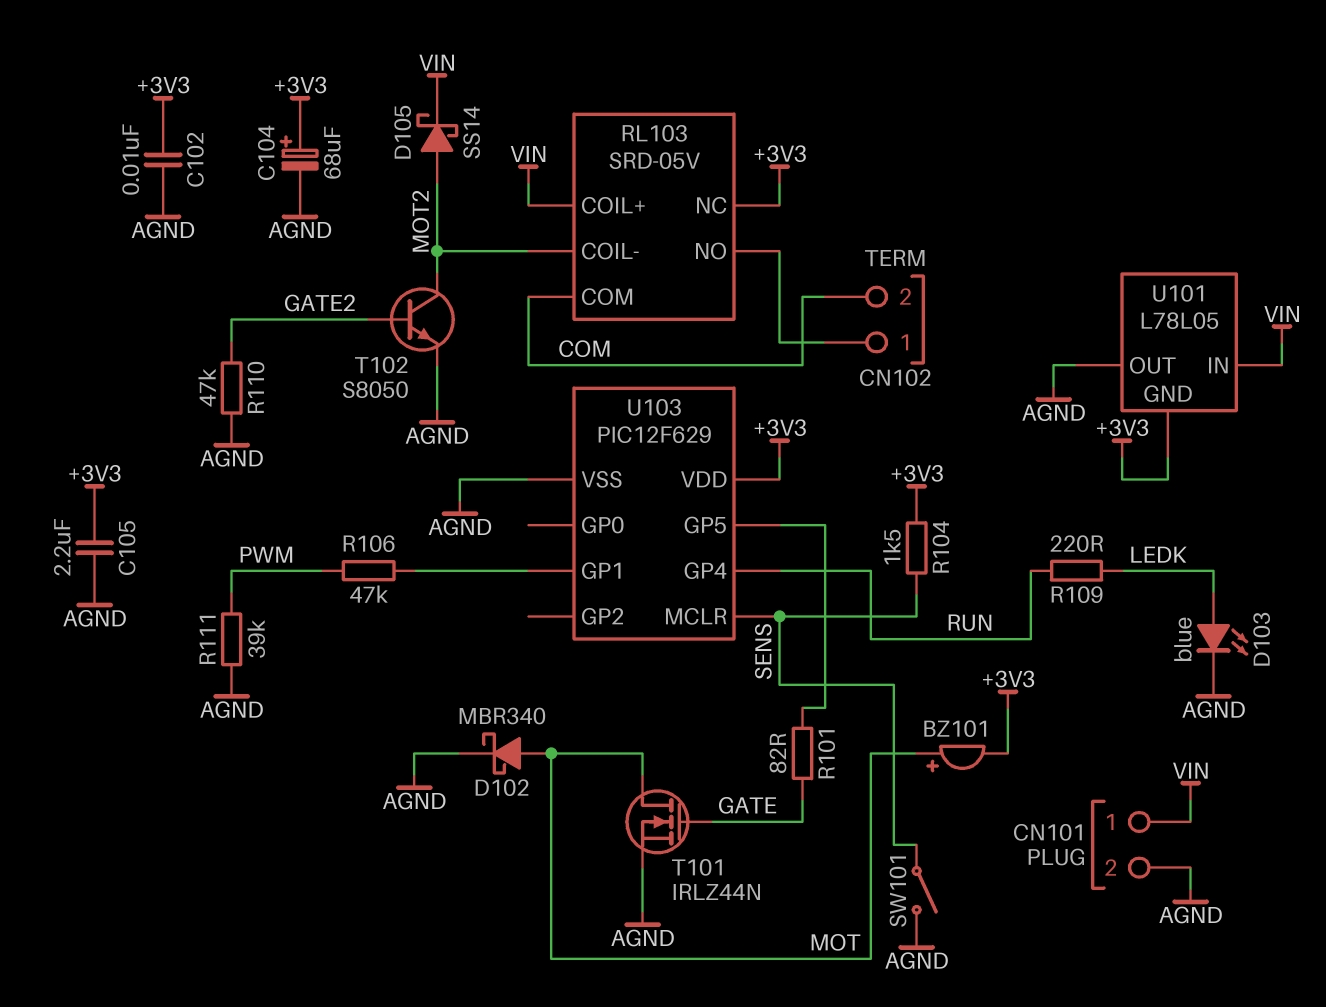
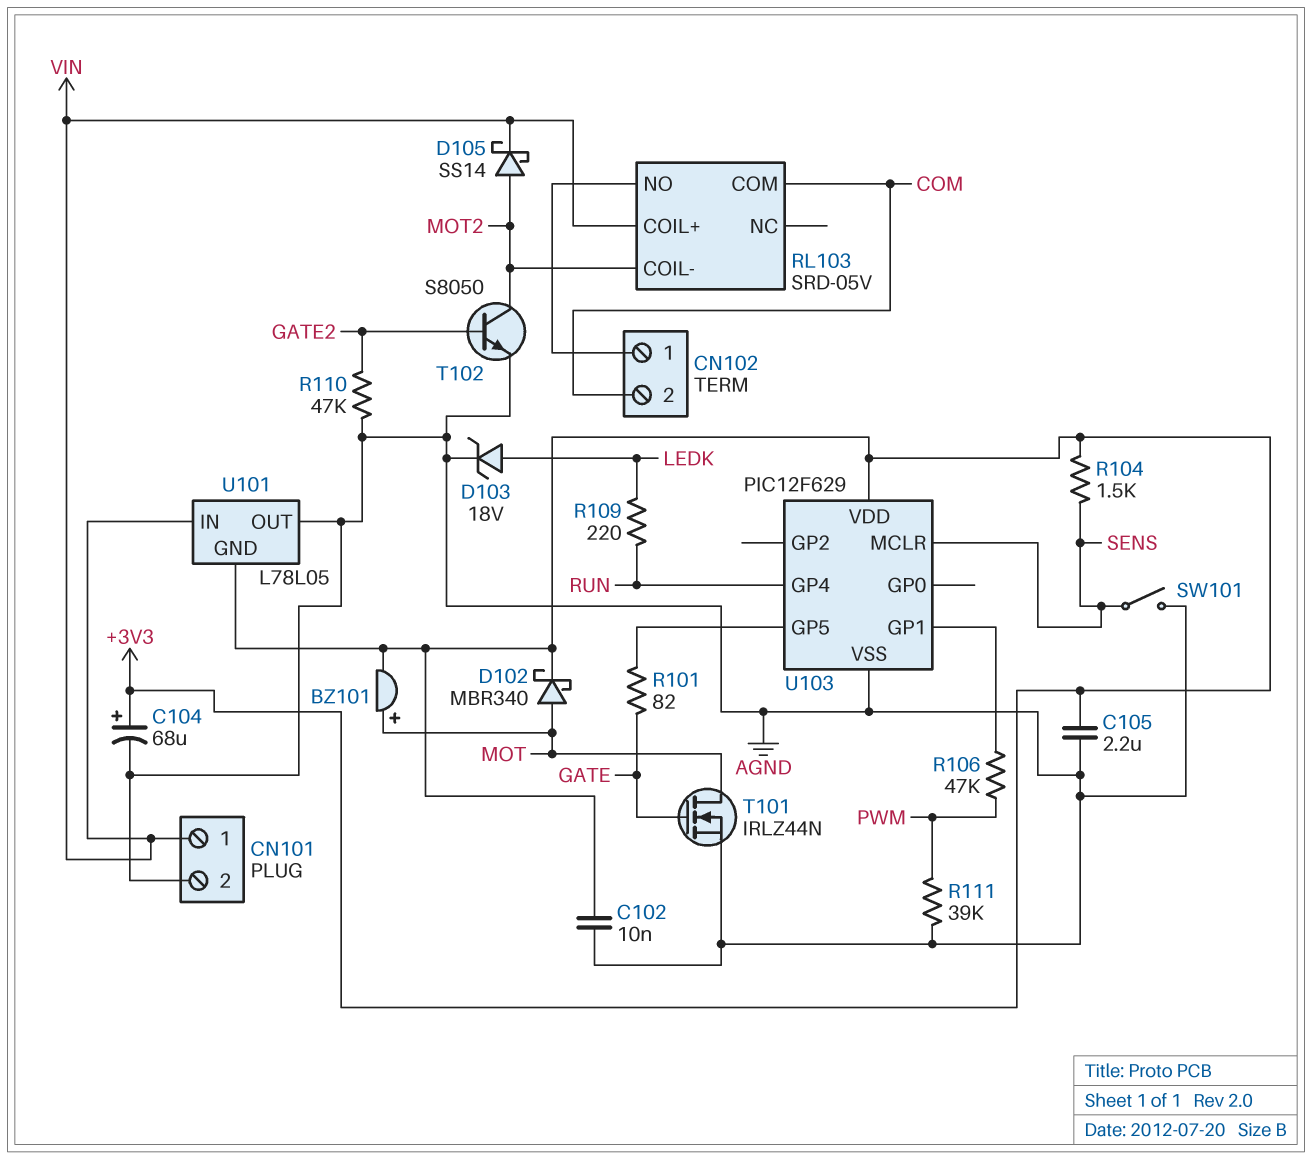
D102: schottky MBR340 (A MOT, K AGND) -> schottky MBR340 (A MOT, K +3V3)
D103: LED blue (A LEDK, K AGND) -> zener 18V (A LEDK, K AGND)
RL103 pin NC: +3V3 -> none

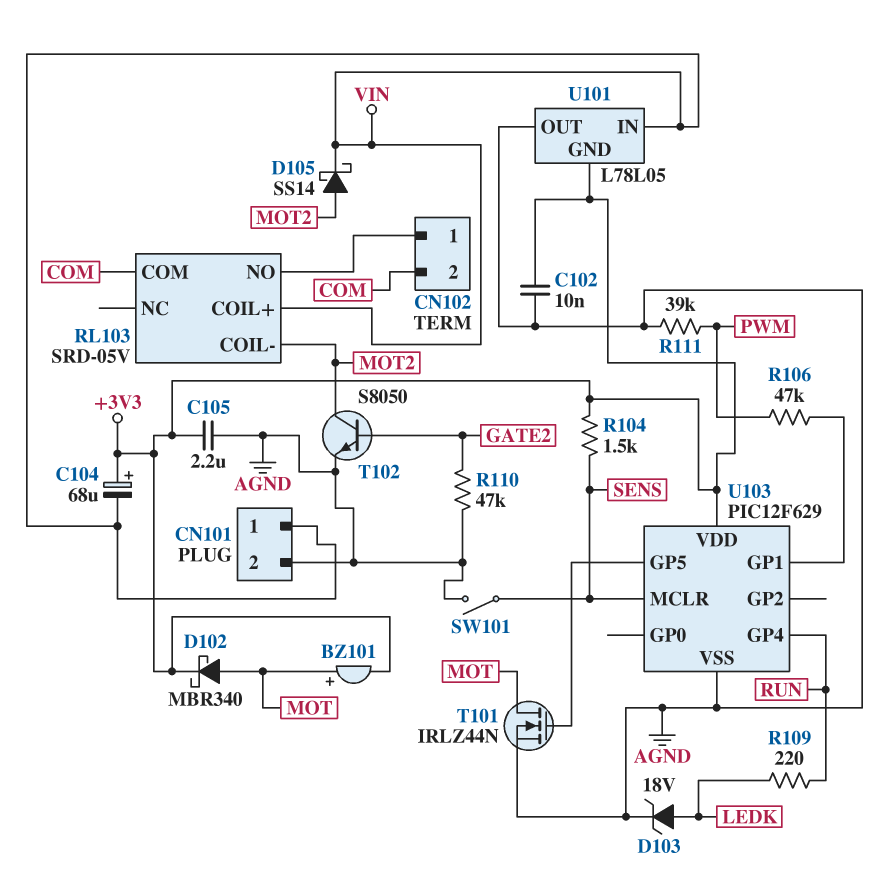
C104: 68uF (plus +3V3, minus AGND) -> 68uF (plus +3V3, minus VIN)
R101: 82 (GATE, U103/GP5) -> none
T101: NMOS IRLZ44N (G GATE, D MOT, S AGND) -> NMOS IRLZ44N (G U103/GP5, D MOT, S AGND)

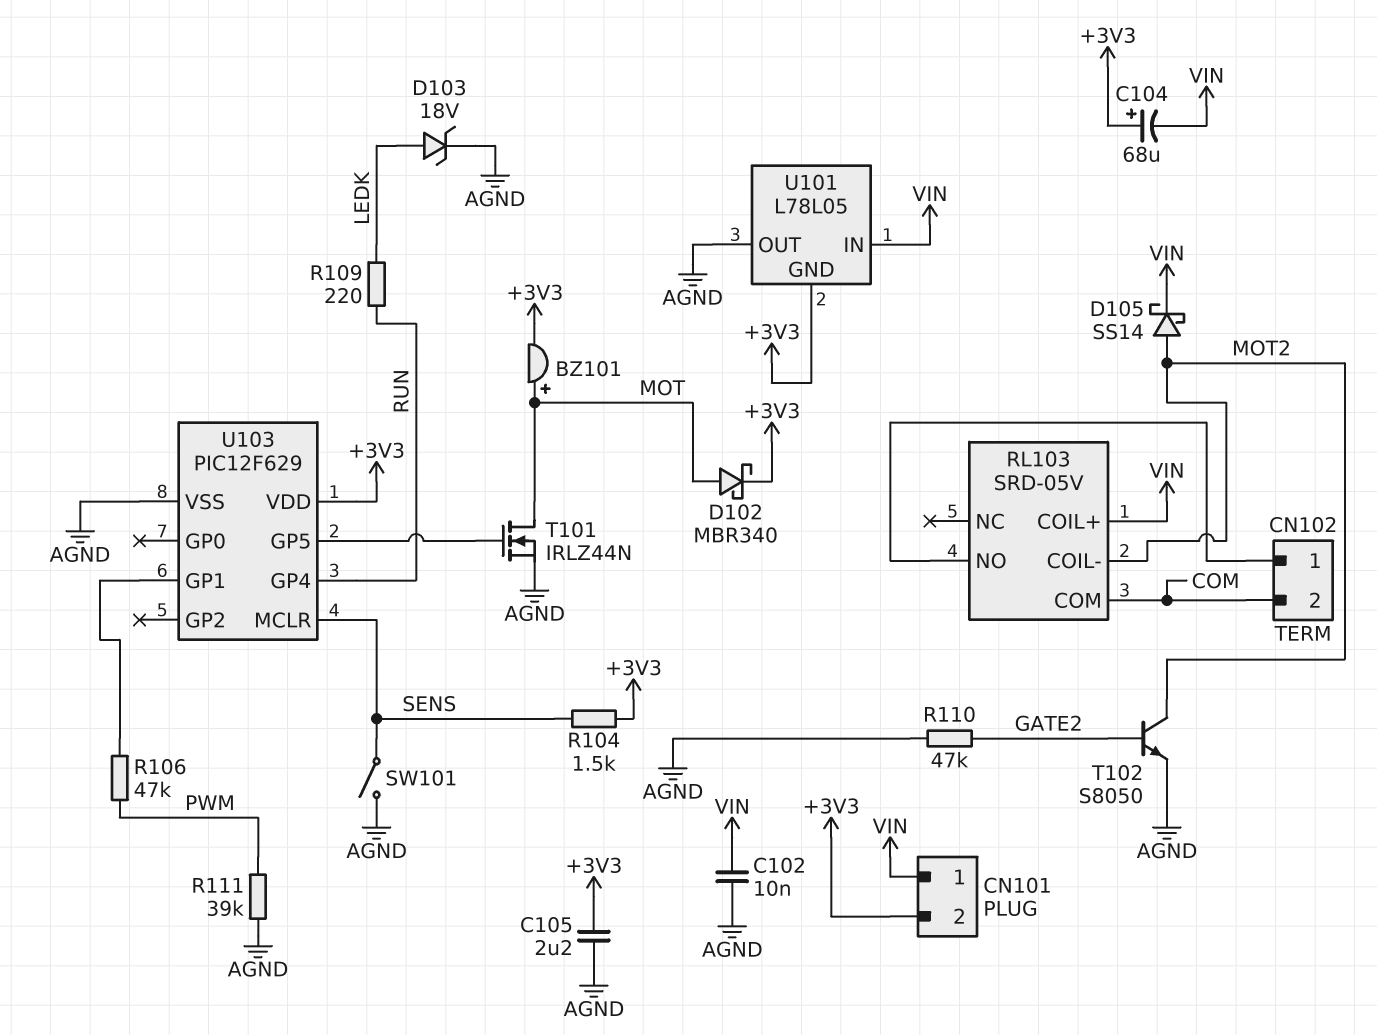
C102: 10nF (+3V3, AGND) -> 10nF (AGND, VIN)
CN101 pin 2: AGND -> +3V3

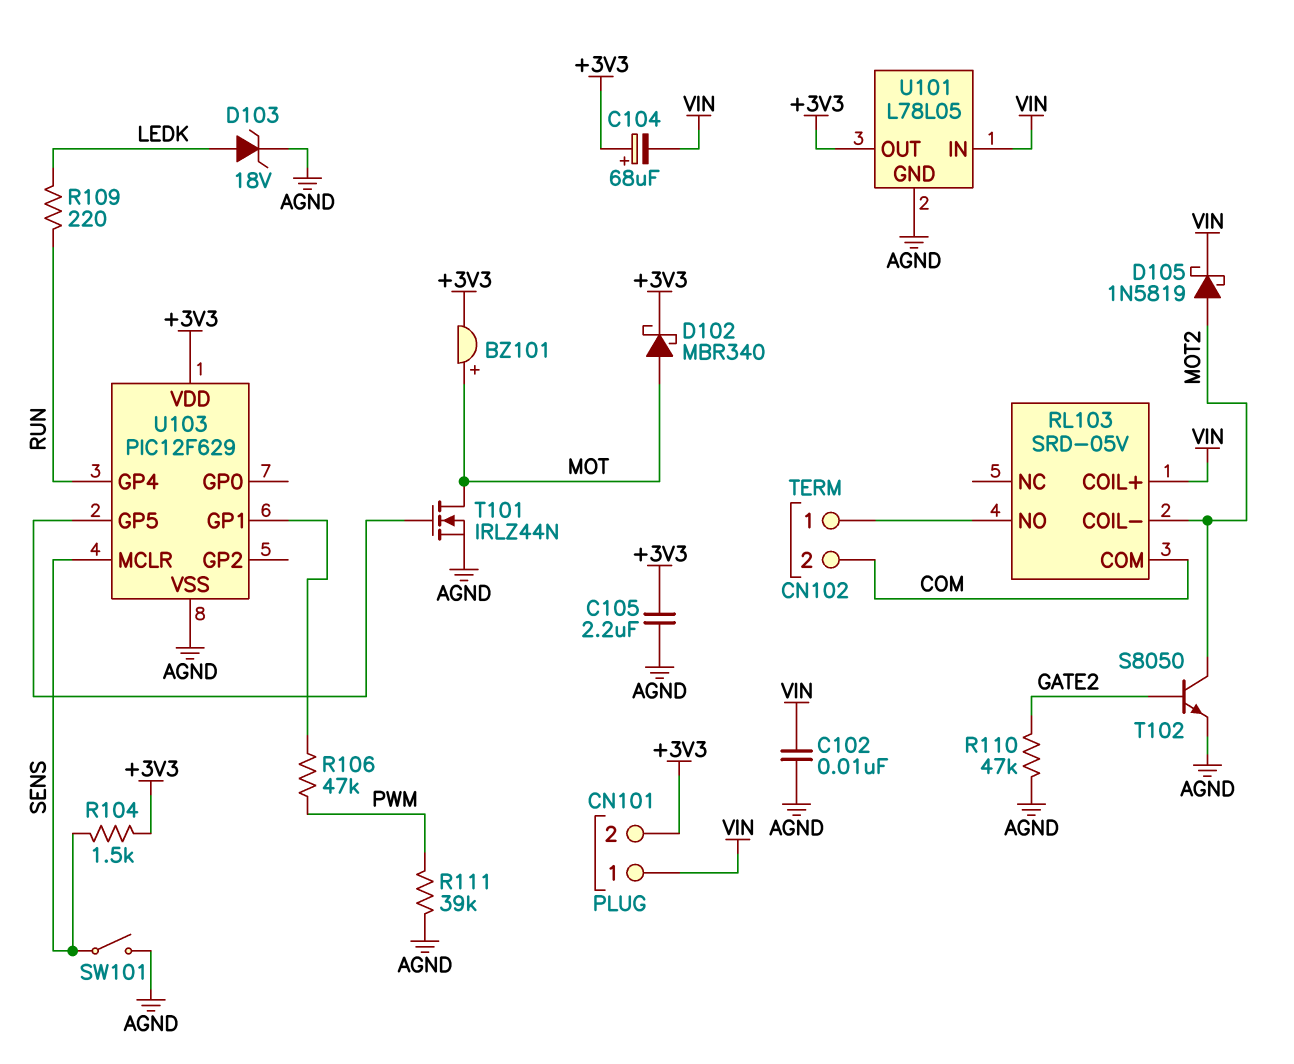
D105: schottky SS14 (A MOT2, K VIN) -> schottky 1N5819 (A MOT2, K VIN)
U101 pin GND: +3V3 -> AGND
U101 pin OUT: AGND -> +3V3

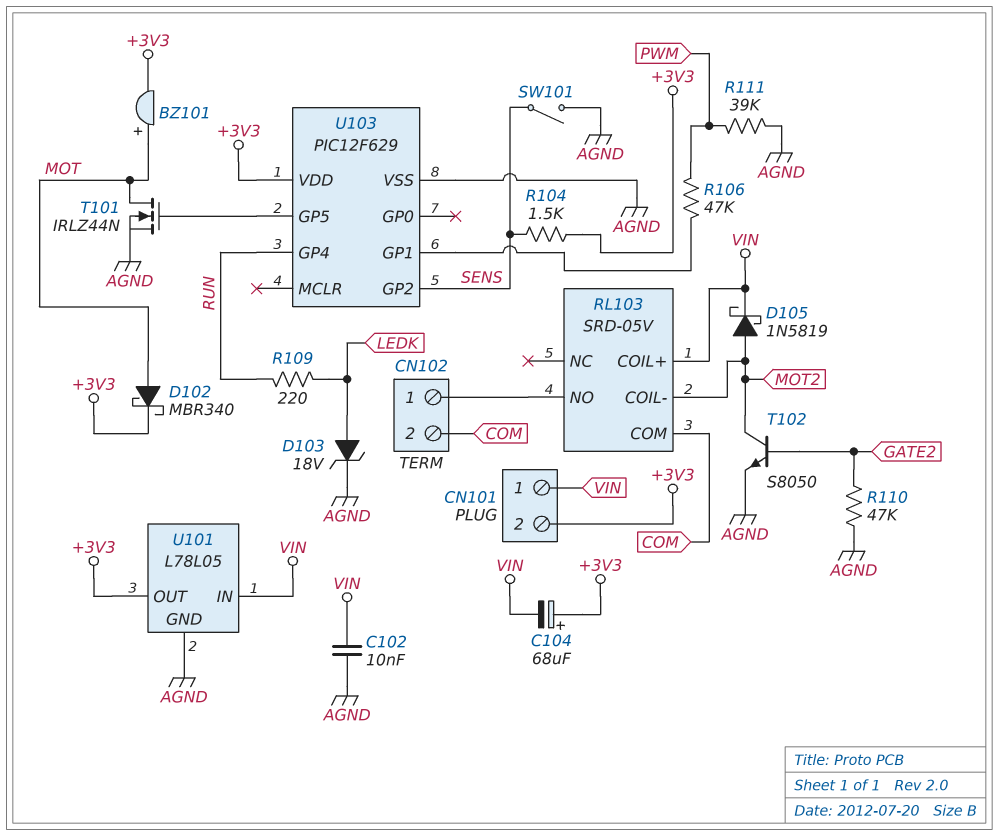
C105: 2.2uF (+3V3, AGND) -> none
U103 pin GP2: none -> SENS
U103 pin MCLR: SENS -> none

